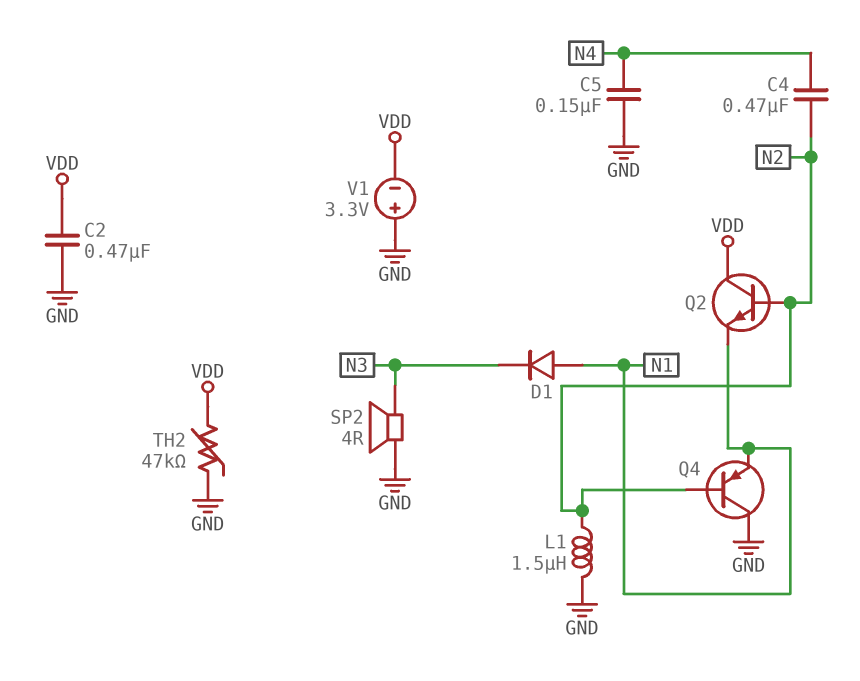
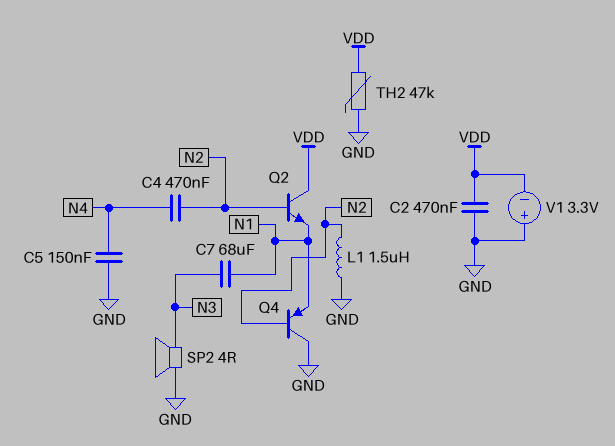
C7: none -> 68uF (N1, N3)
D1: diode (A N1, K N3) -> none

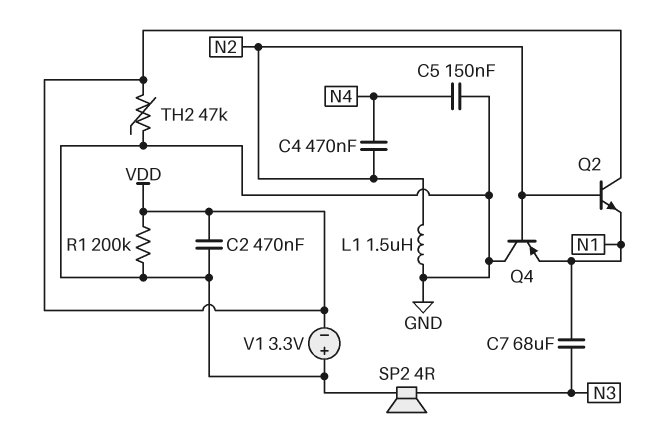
R1: none -> 200k (GND, VDD)

